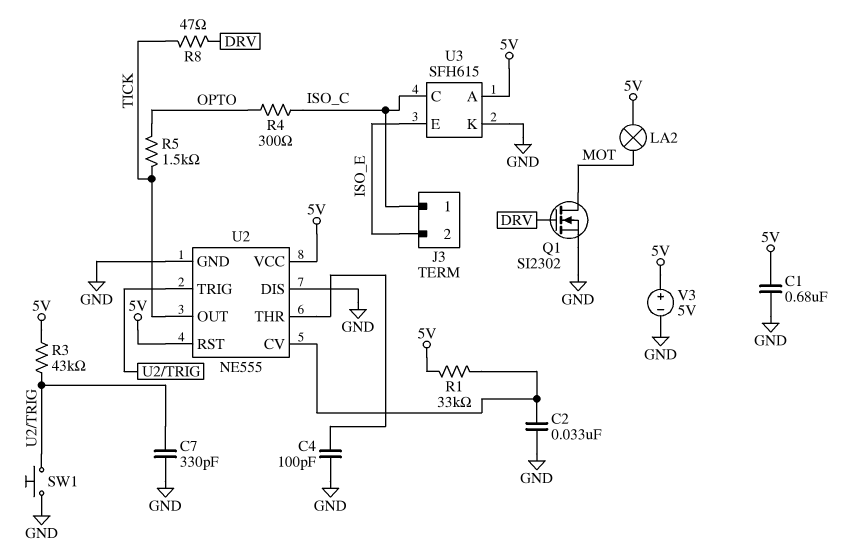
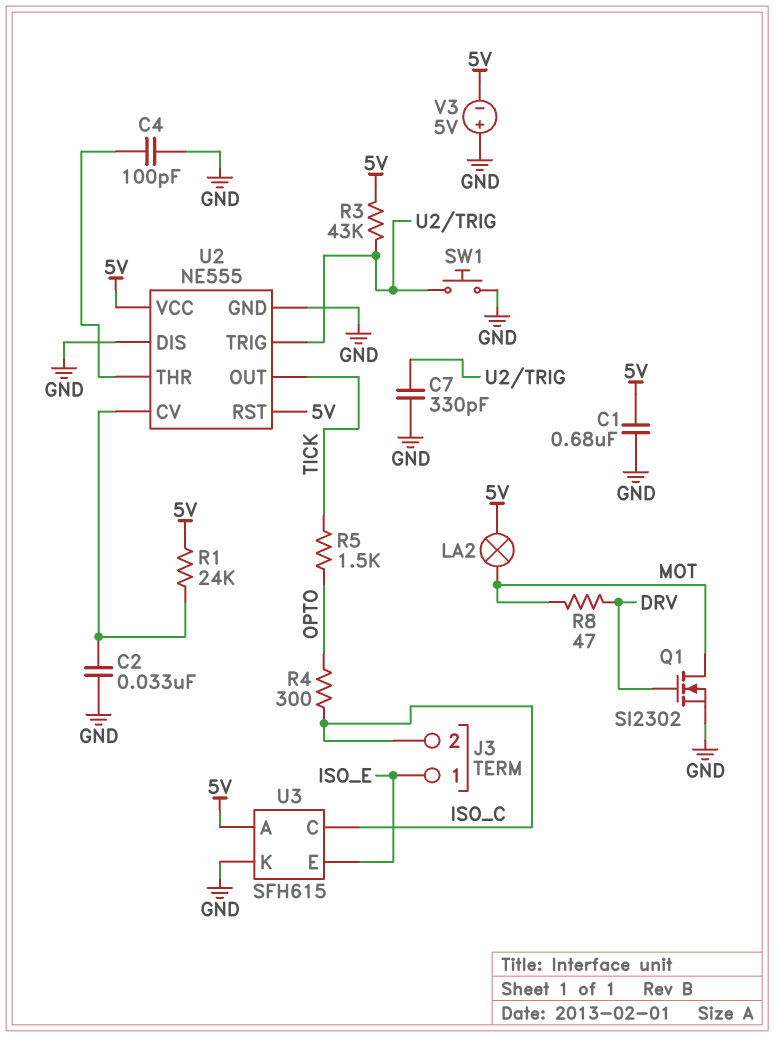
J3 pin 1: ISO_C -> ISO_E
J3 pin 2: ISO_E -> ISO_C
R1: 33k (5V, U2/CV) -> 24k (5V, U2/CV)
R8: 47 (DRV, TICK) -> 47 (DRV, MOT)
V3: 5V (plus 5V, minus GND) -> 5V (plus GND, minus 5V)

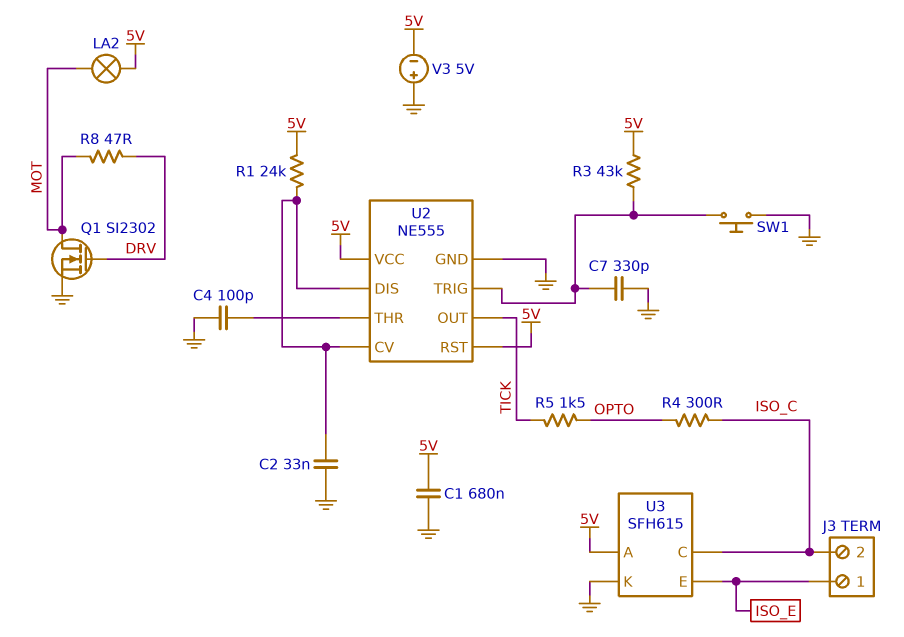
U2 pin DIS: GND -> U2/CV

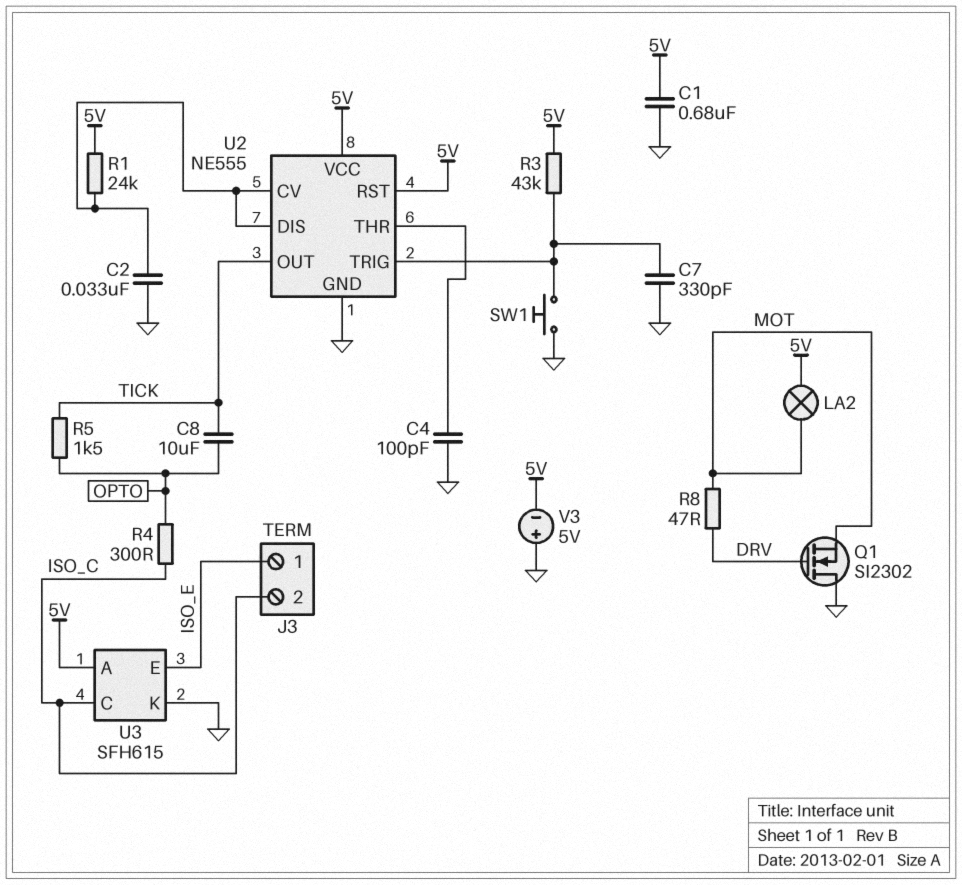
C8: none -> 10uF (OPTO, TICK)
Q1: NMOS SI2302 (G DRV, D MOT, S GND) -> NMOS SI2302 (G DRV, D GND, S MOT)

